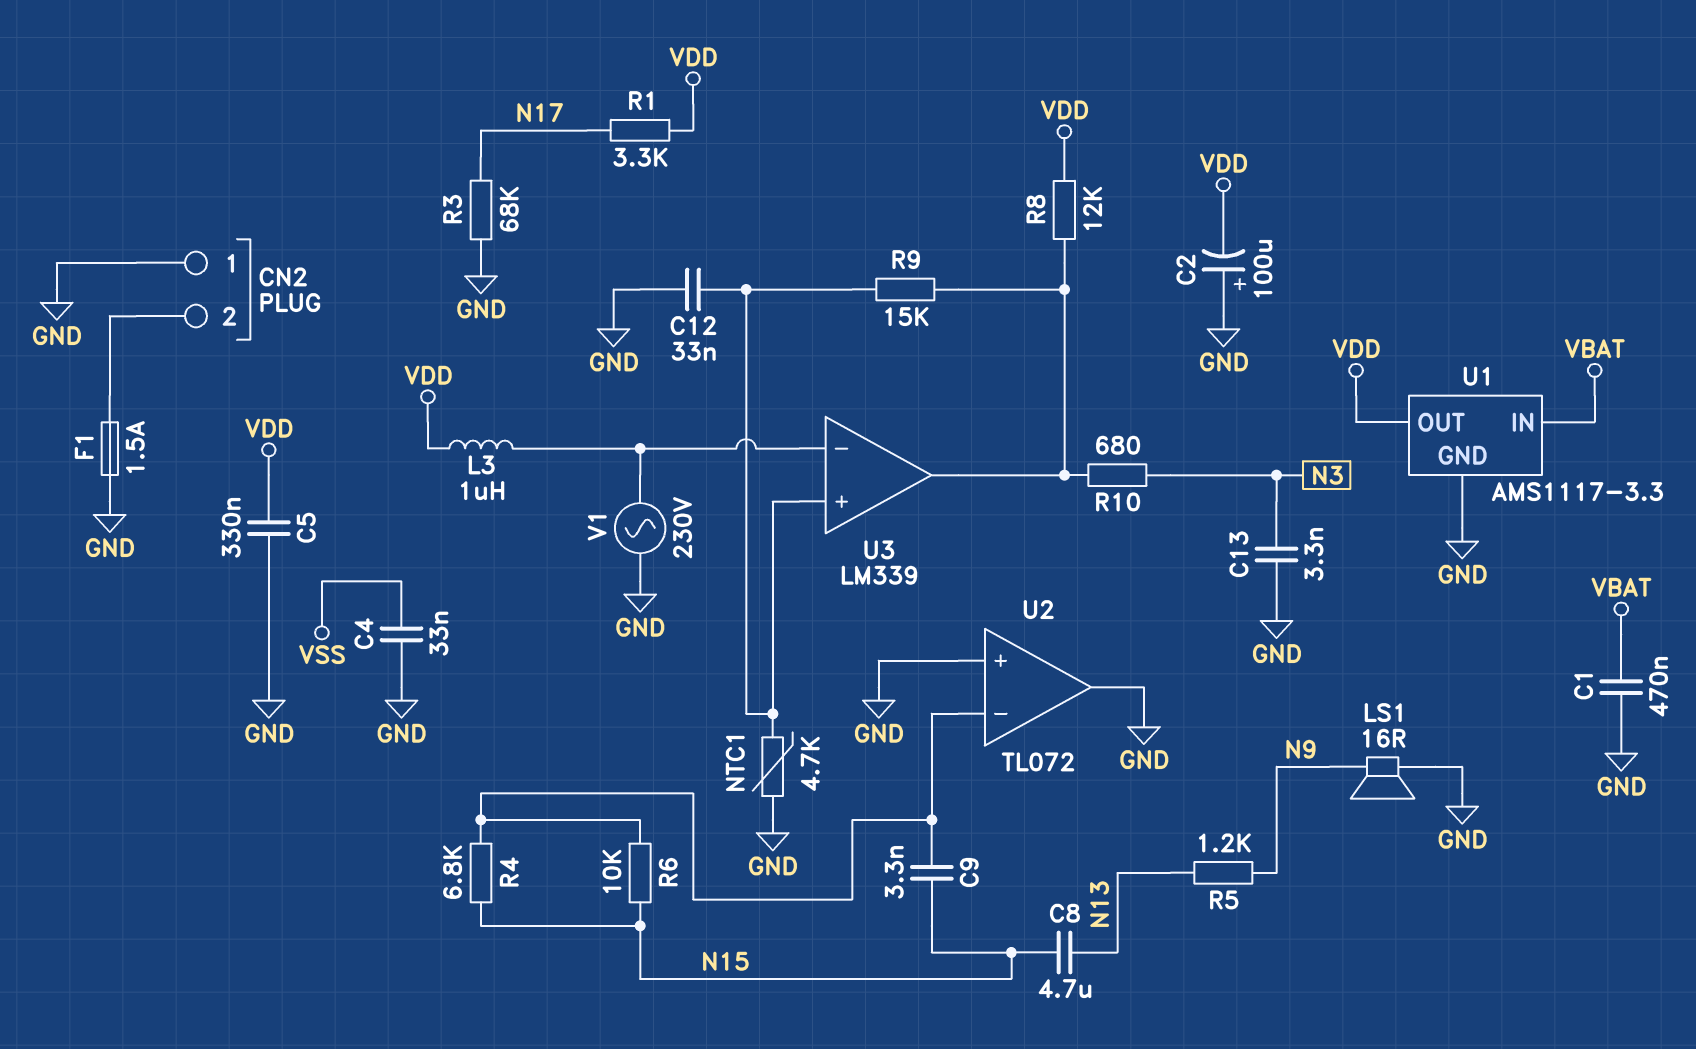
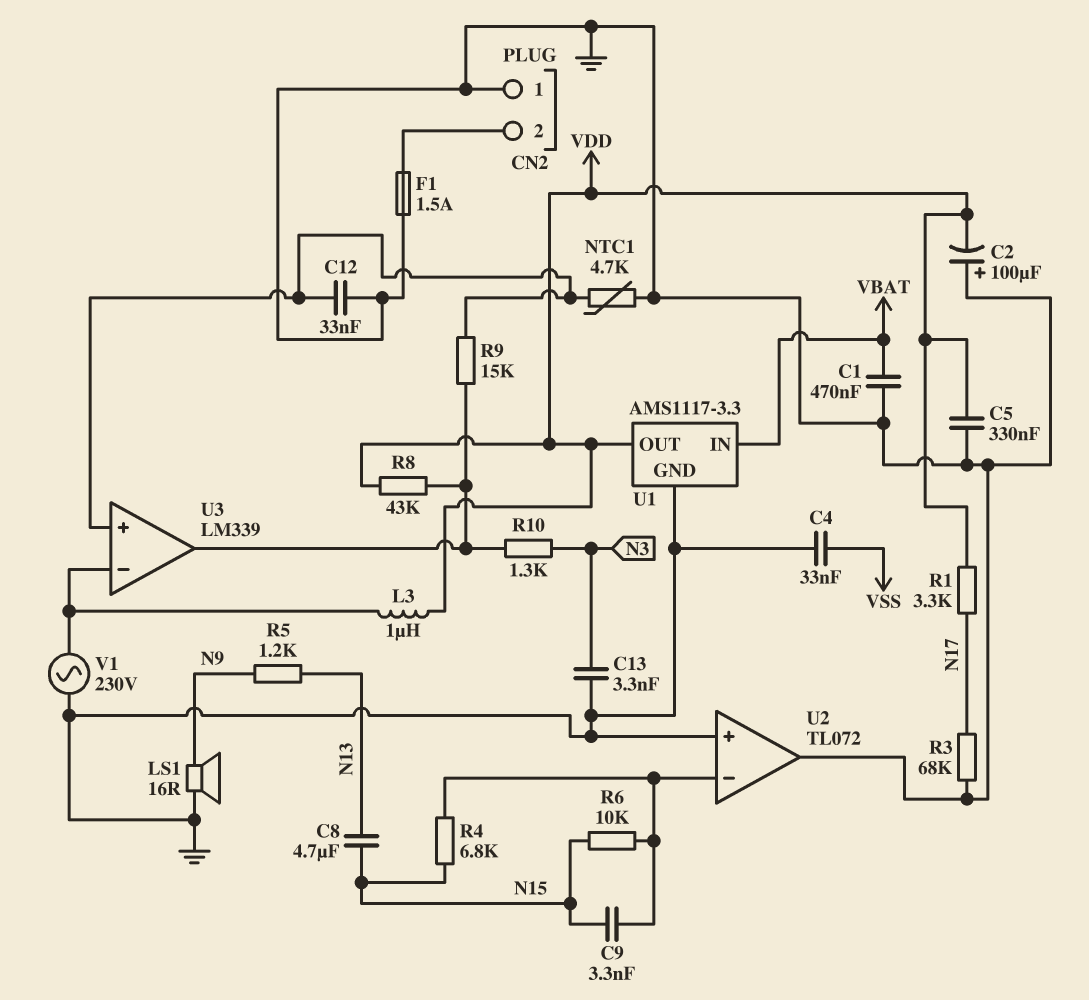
R8: 12k (U3/out, VDD) -> 43k (U3/out, VDD)
R10: 680 (N3, U3/out) -> 1.3k (N3, U3/out)

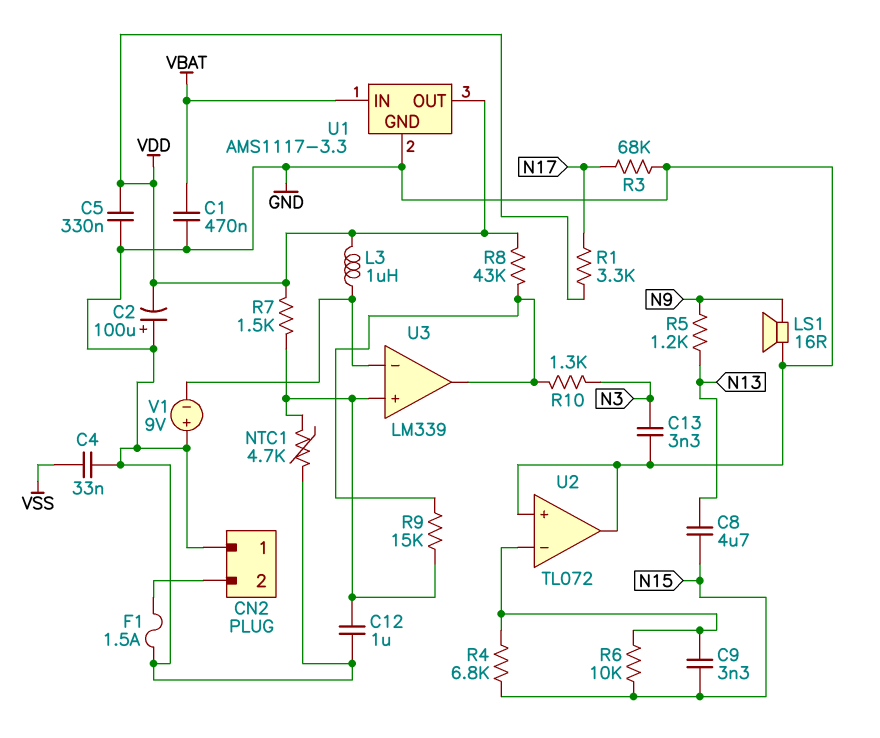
C12: 33nF (GND, U3/in+) -> 1uF (GND, U3/in+)
R7: none -> 1.5k (U3/in+, VDD)
V1: AC 230V (GND, U3/in-) -> 9V (plus GND, minus U3/in-)

